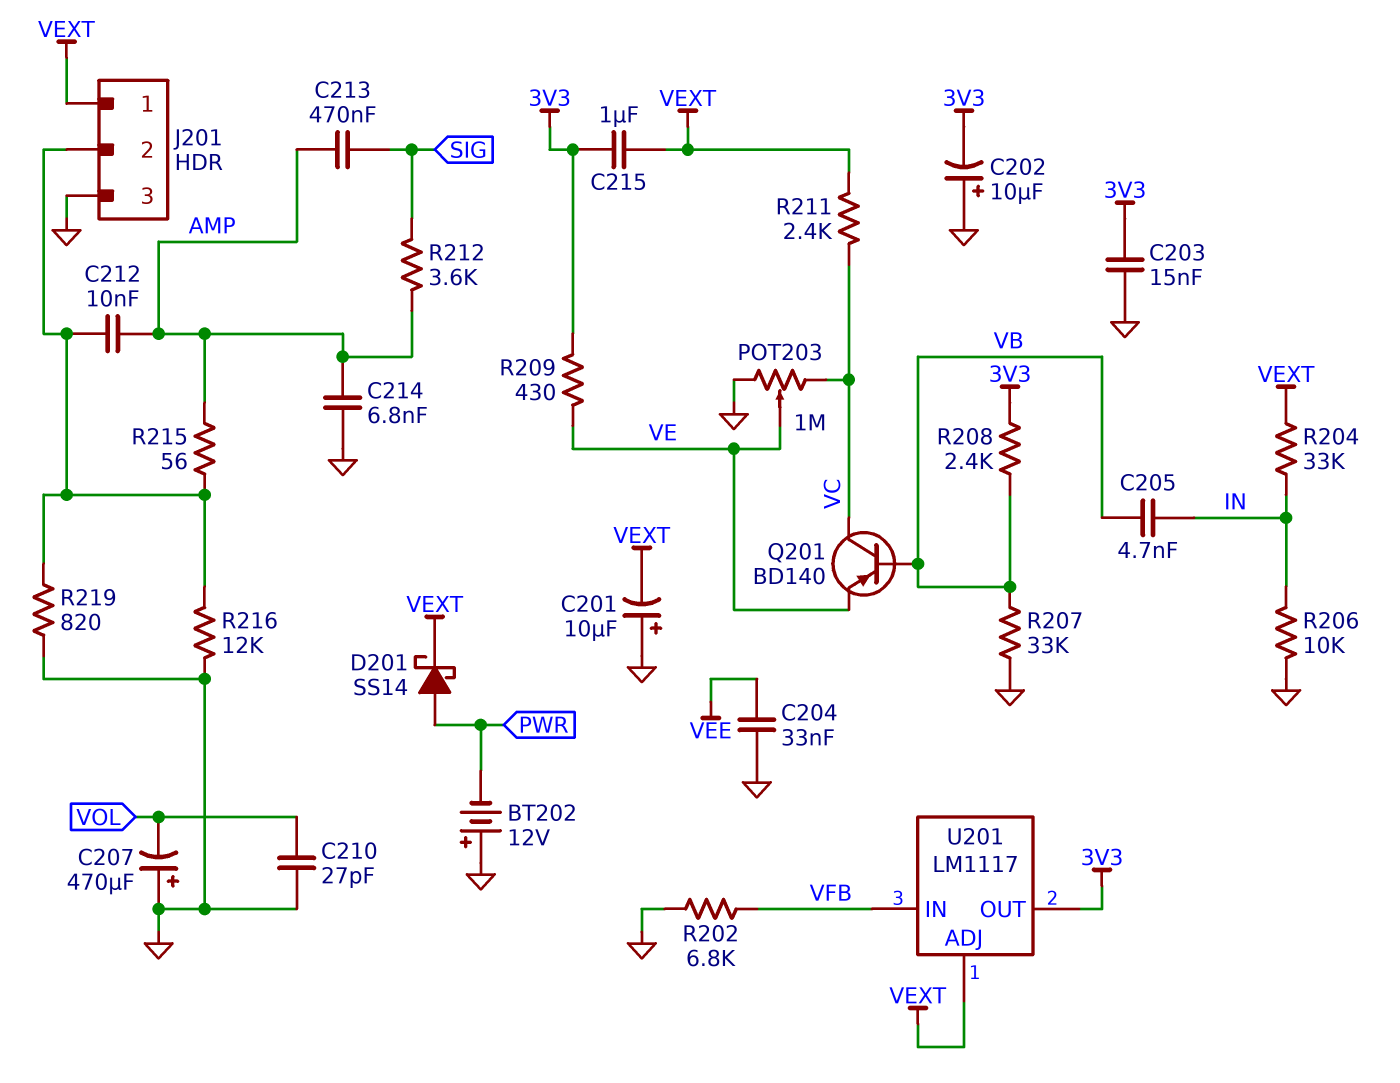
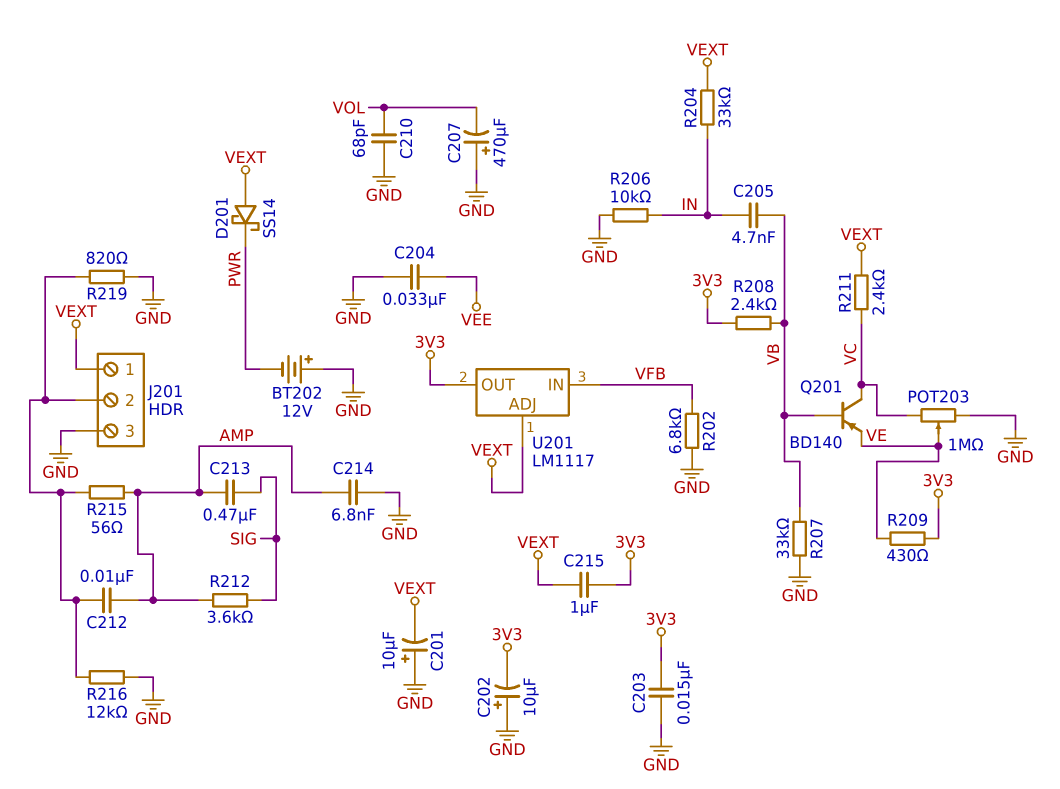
C210: 27pF (GND, VOL) -> 68pF (GND, VOL)
D201: schottky SS14 (A PWR, K VEXT) -> schottky SS14 (A VEXT, K PWR)

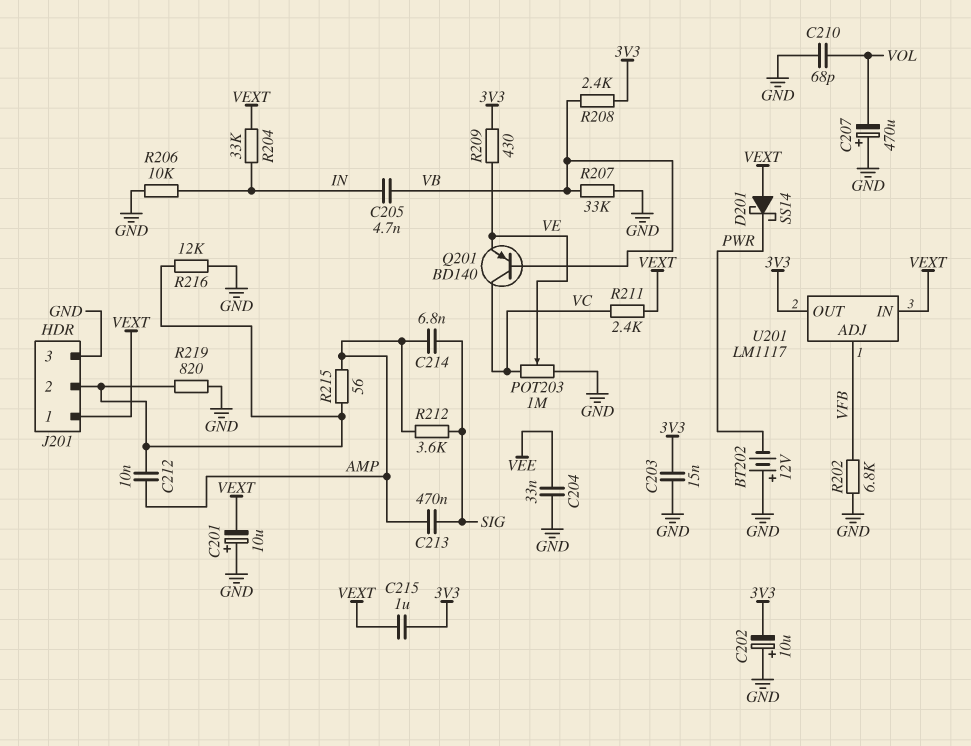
C214: 6.8nF (AMP, GND) -> 6.8nF (AMP, SIG)
U201 pin ADJ: VEXT -> VFB
U201 pin IN: VFB -> VEXT

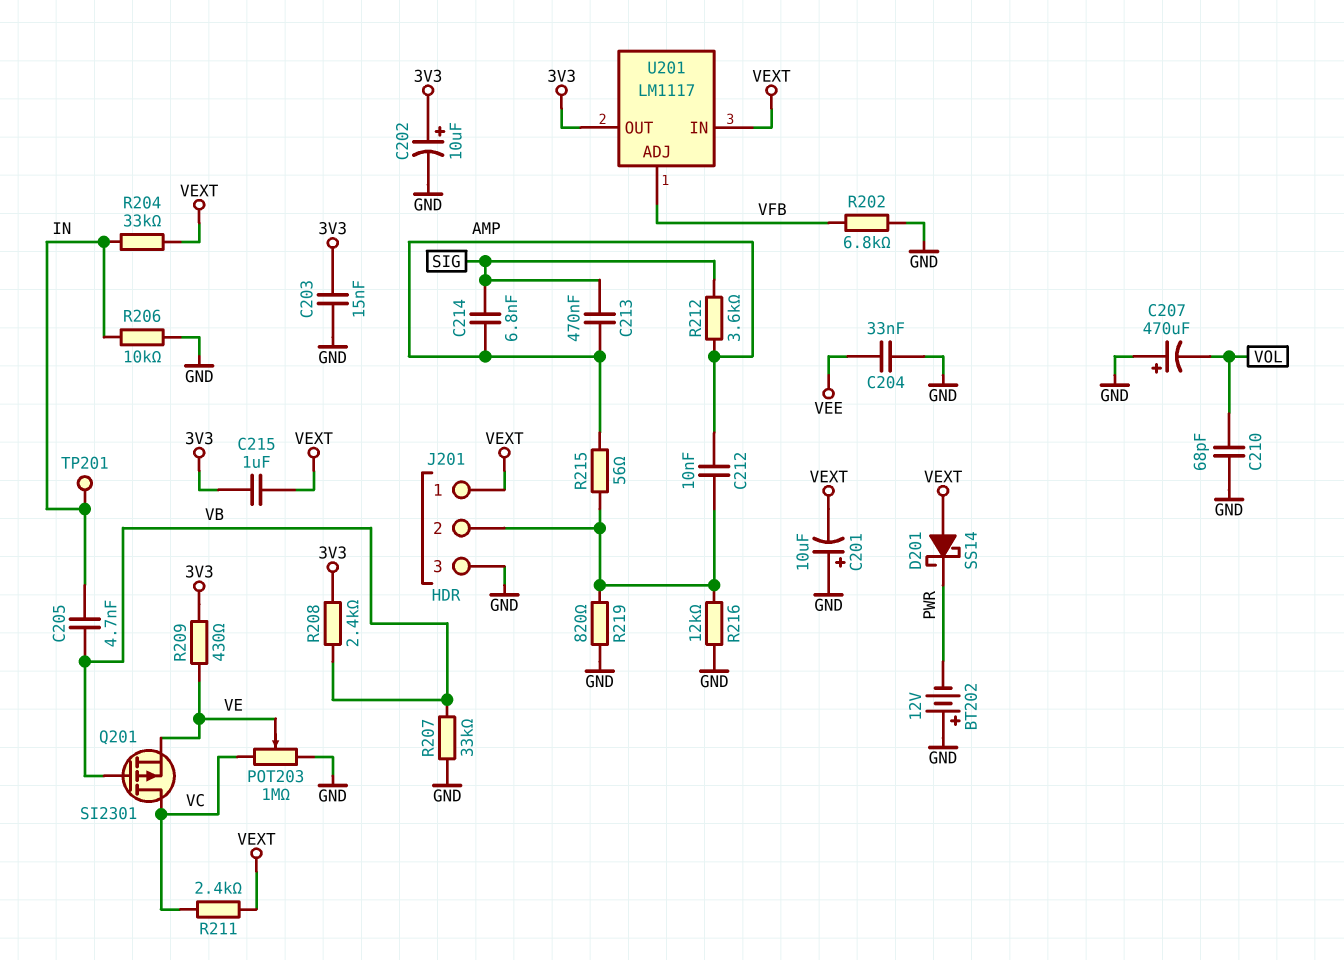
C202: 10uF (plus GND, minus 3V3) -> 10uF (plus 3V3, minus GND)
Q201: PNP BD140 (B VB, C VC, E VE) -> PMOS SI2301 (G VB, D VC, S VE)
TP201: none -> test point (IN)

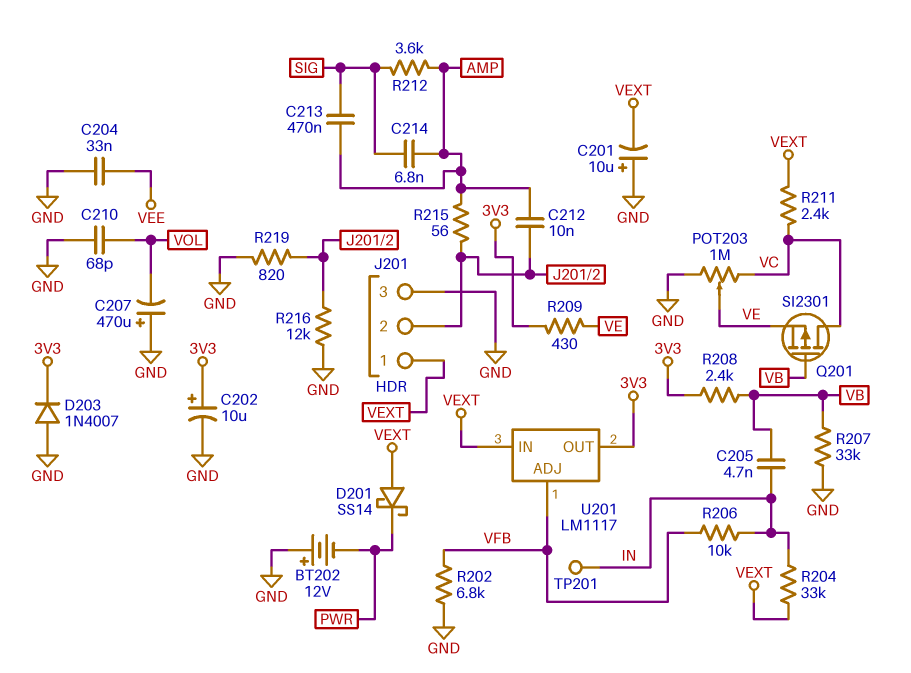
C203: 15nF (3V3, GND) -> none
C215: 1uF (3V3, VEXT) -> none
D203: none -> diode 1N4007 (A GND, K 3V3)
R206: 10k (GND, IN) -> 10k (IN, VFB)

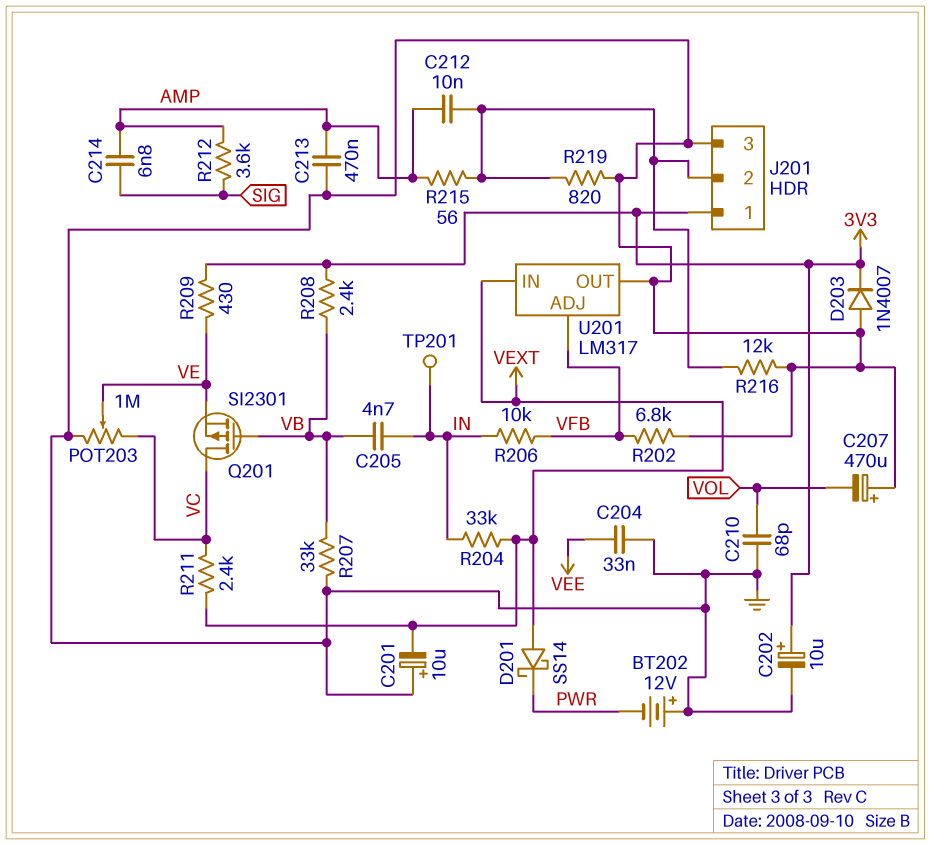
C213: 470nF (AMP, SIG) -> 470nF (AMP, GND)
J201 pin 1: VEXT -> 3V3
U201: LM1117 -> LM317
U201 pin OUT: 3V3 -> GND

